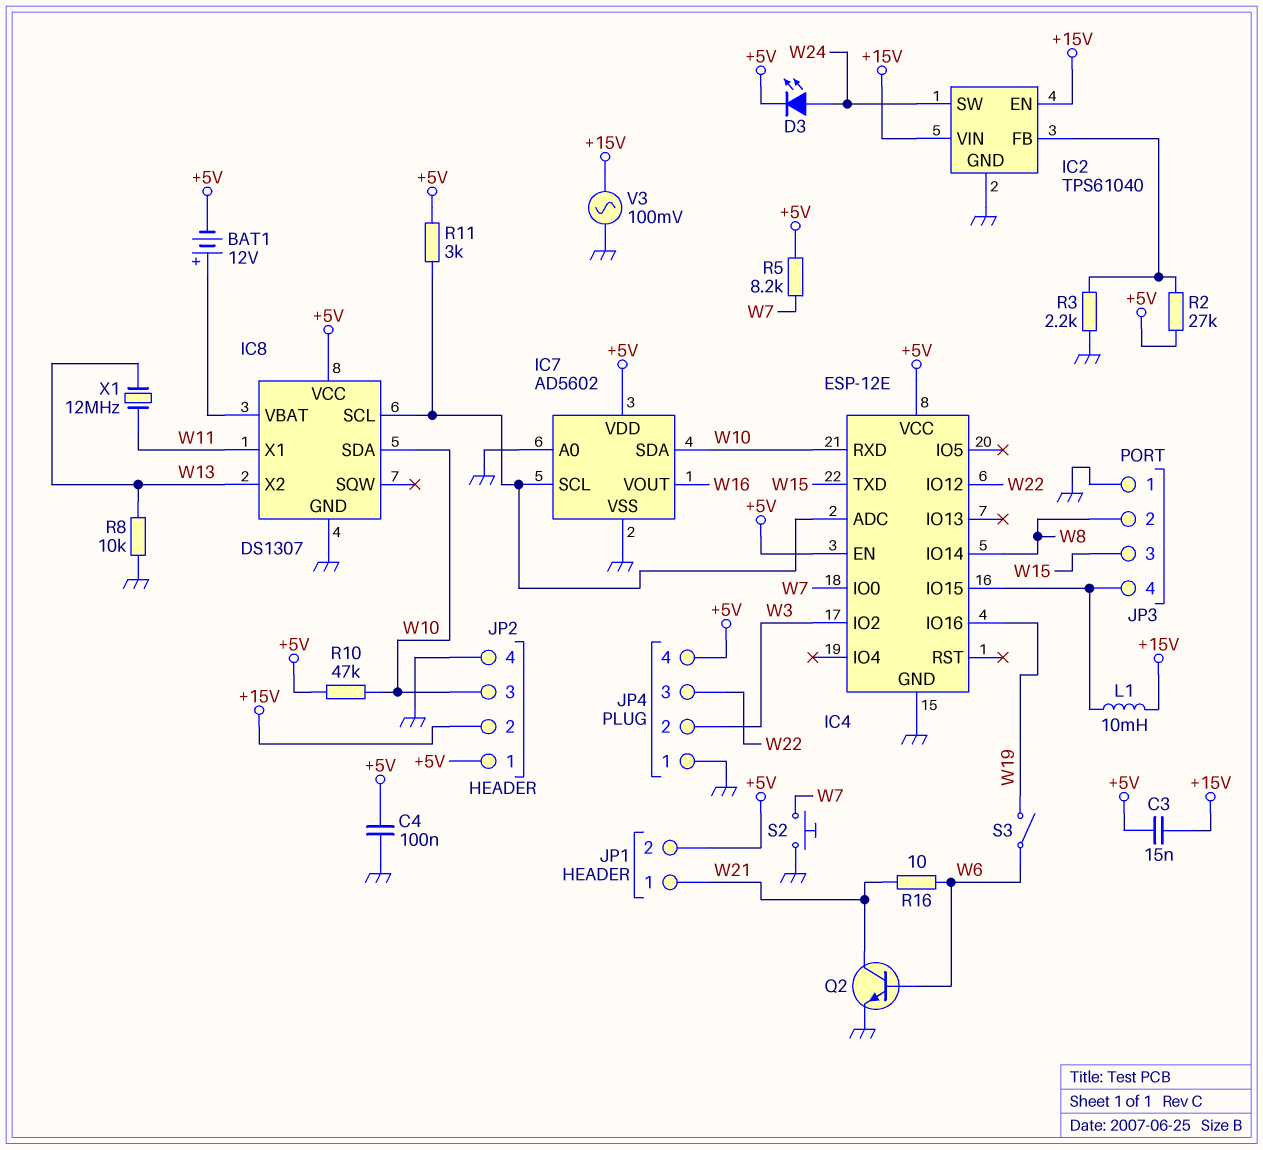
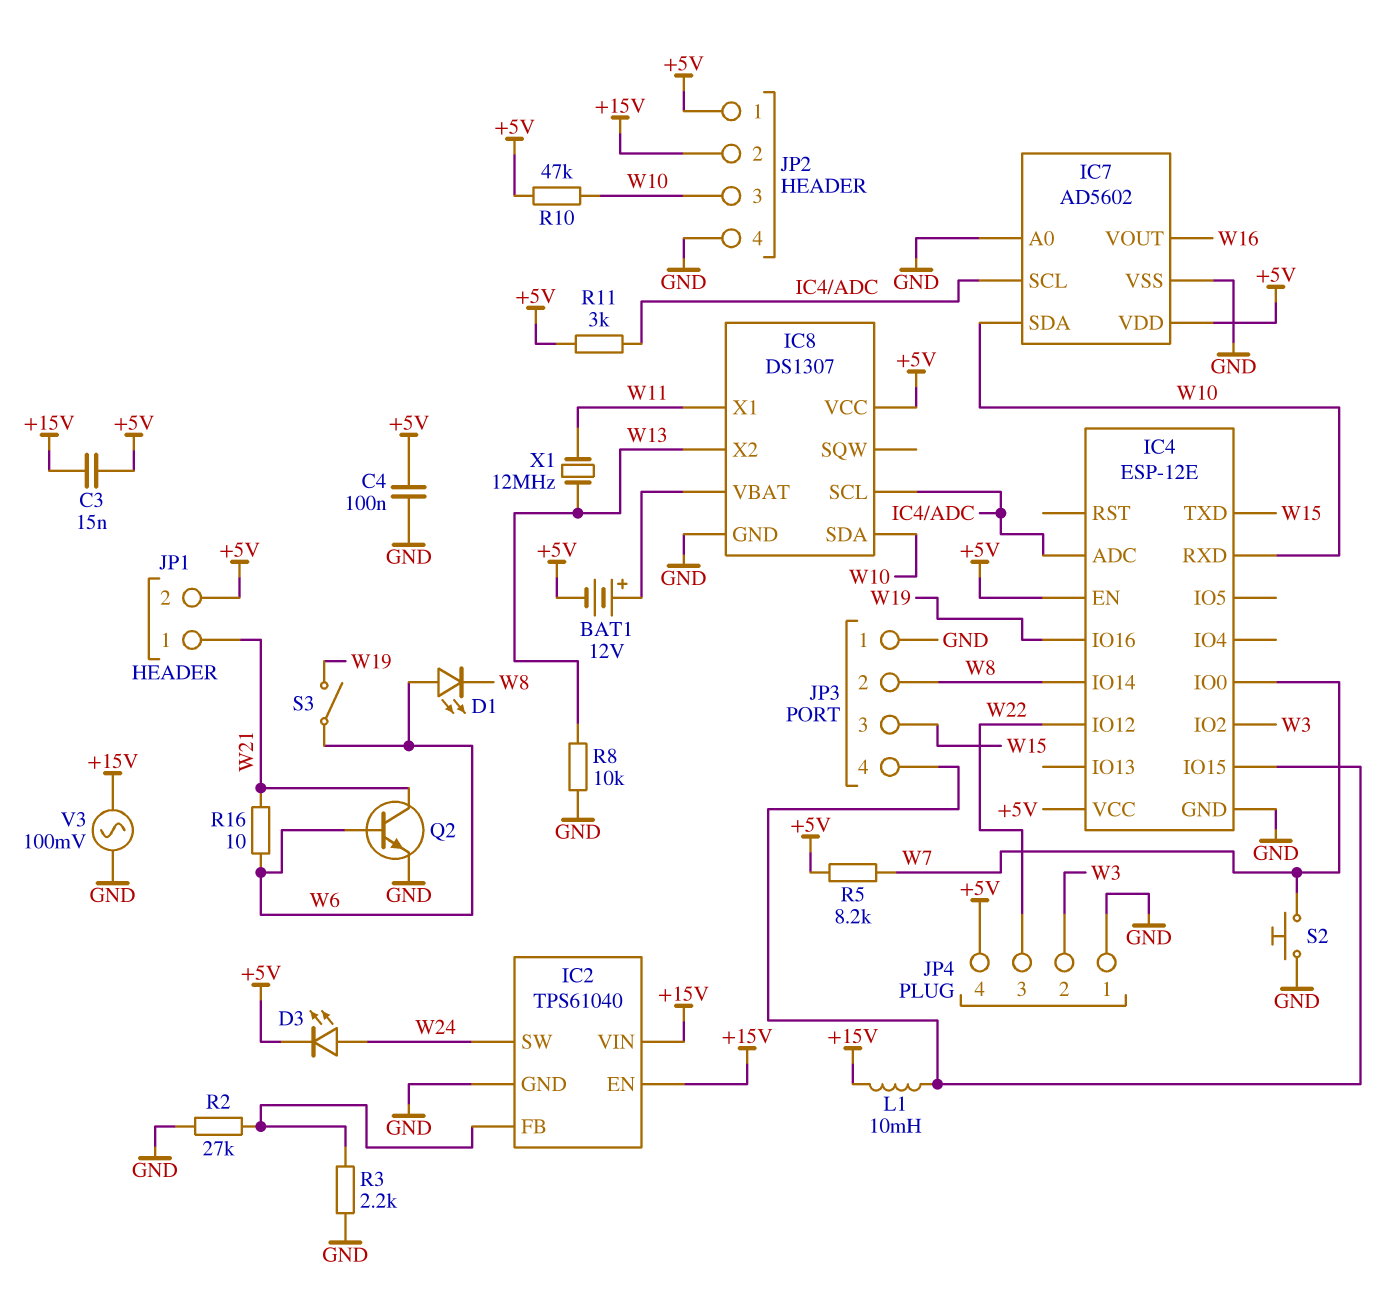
D1: none -> LED (A W6, K W8)
R2: 27k (+5V, IC2/FB) -> 27k (GND, IC2/FB)

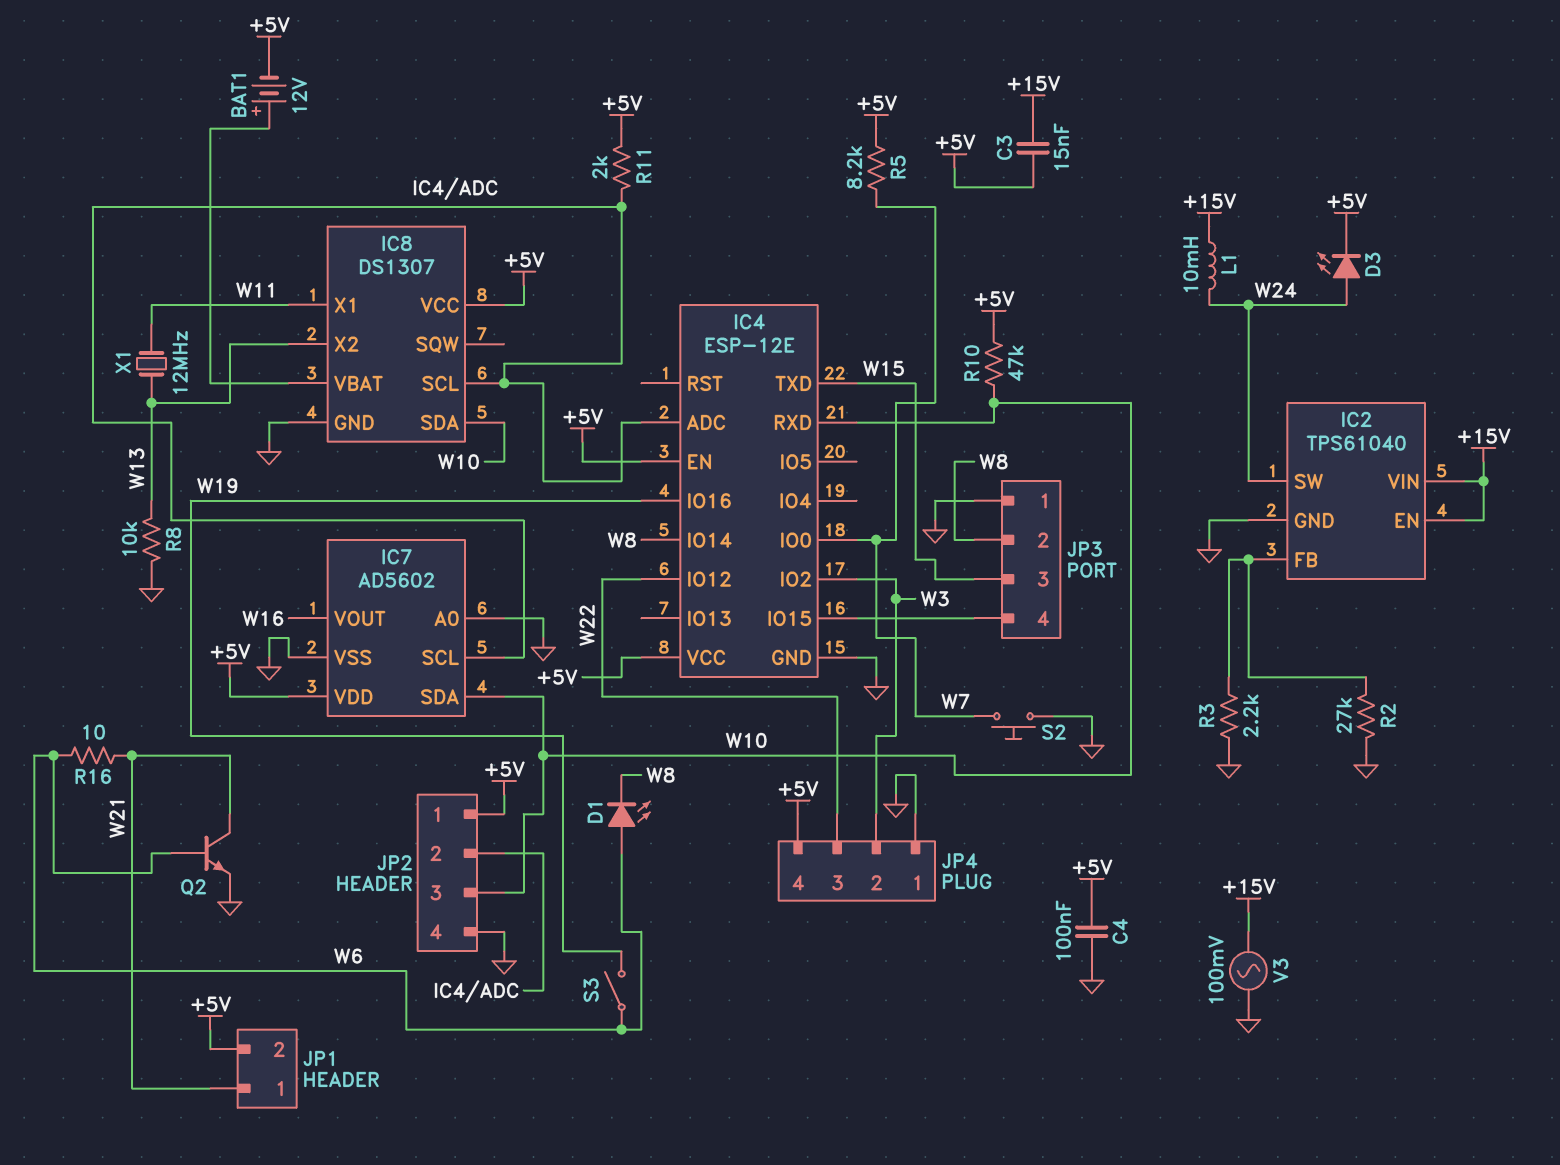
JP2 pin 2: +15V -> IC4/ADC
L1: 10mH (+15V, IC4/IO15) -> 10mH (+15V, W24)
R11: 3k (+5V, IC4/ADC) -> 2k (+5V, IC4/ADC)

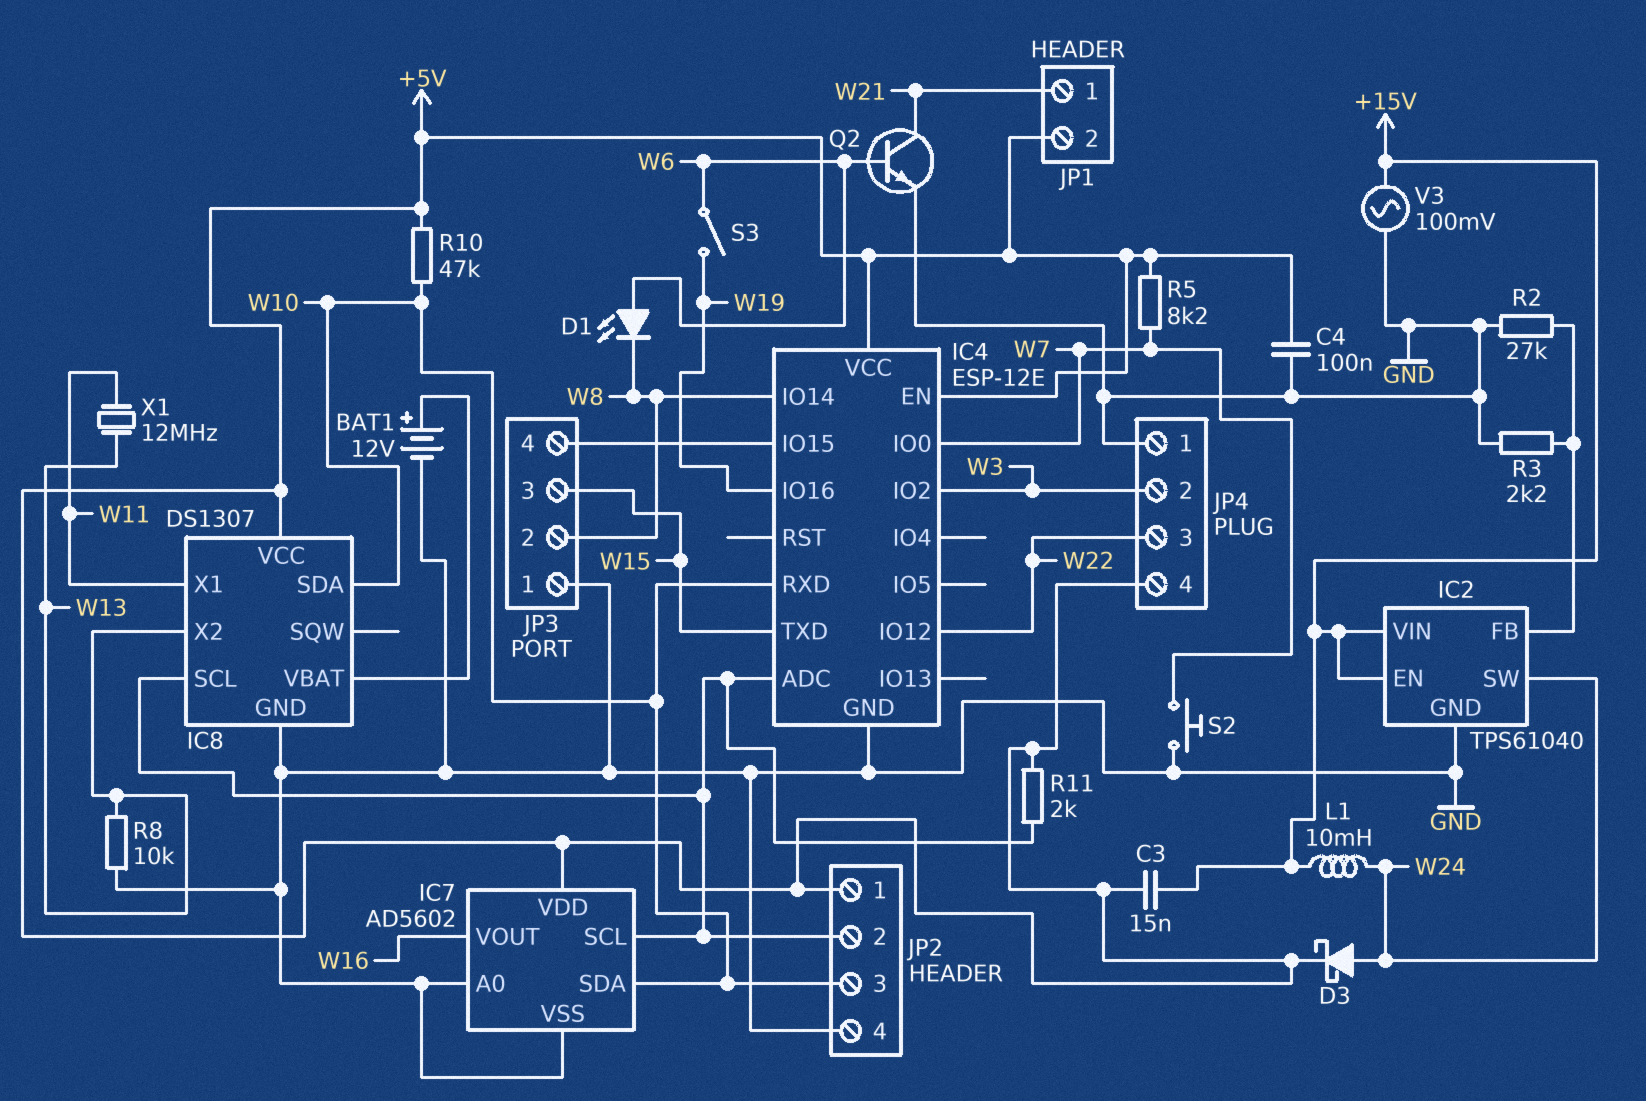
BAT1: 12V (plus IC8/VBAT, minus +5V) -> 12V (plus IC8/VBAT, minus GND)
D3: LED (A W24, K +5V) -> schottky (A W24, K +5V)
R16: 10 (W6, W21) -> none

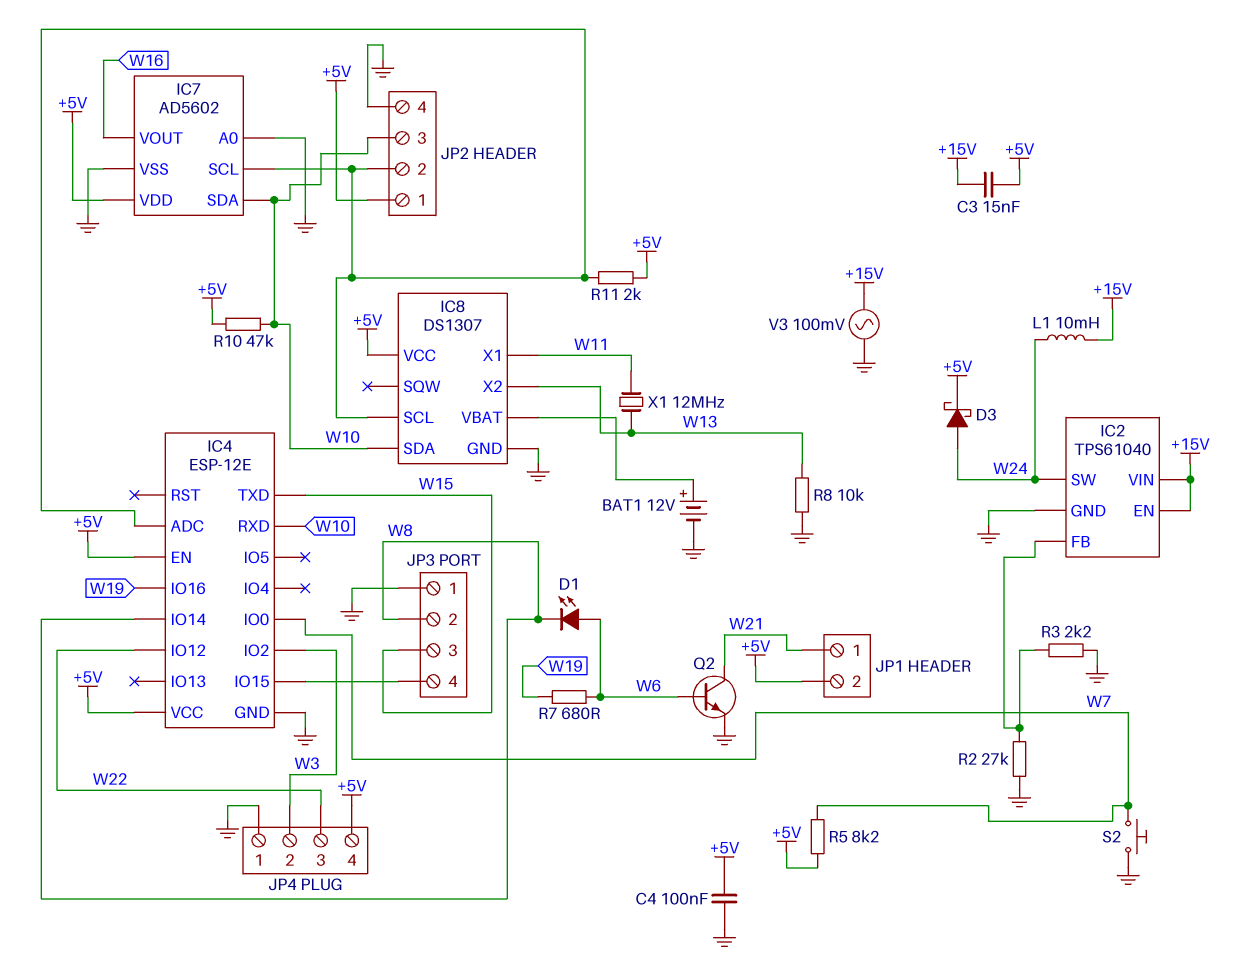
R7: none -> 680 (W6, W19)
S3: switch (W6, W19) -> none

